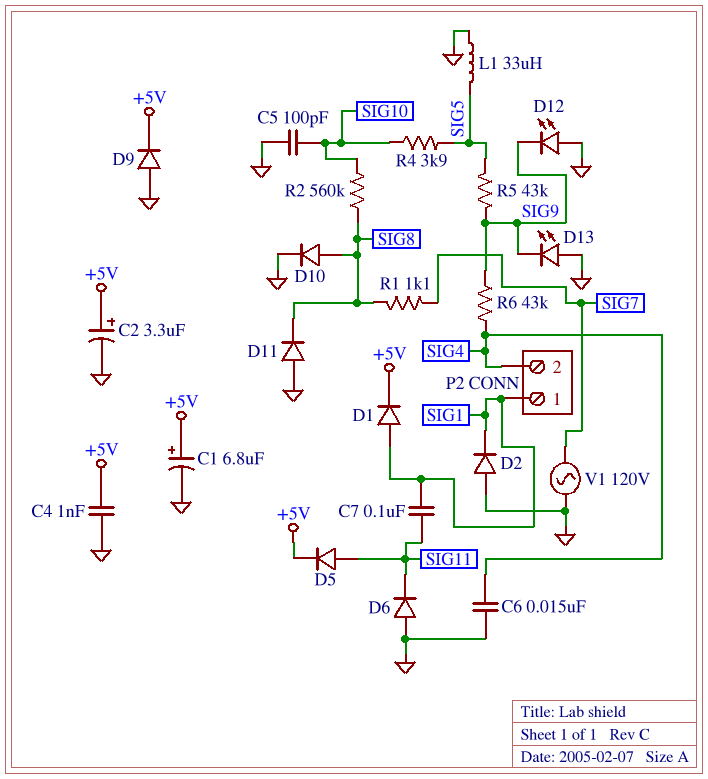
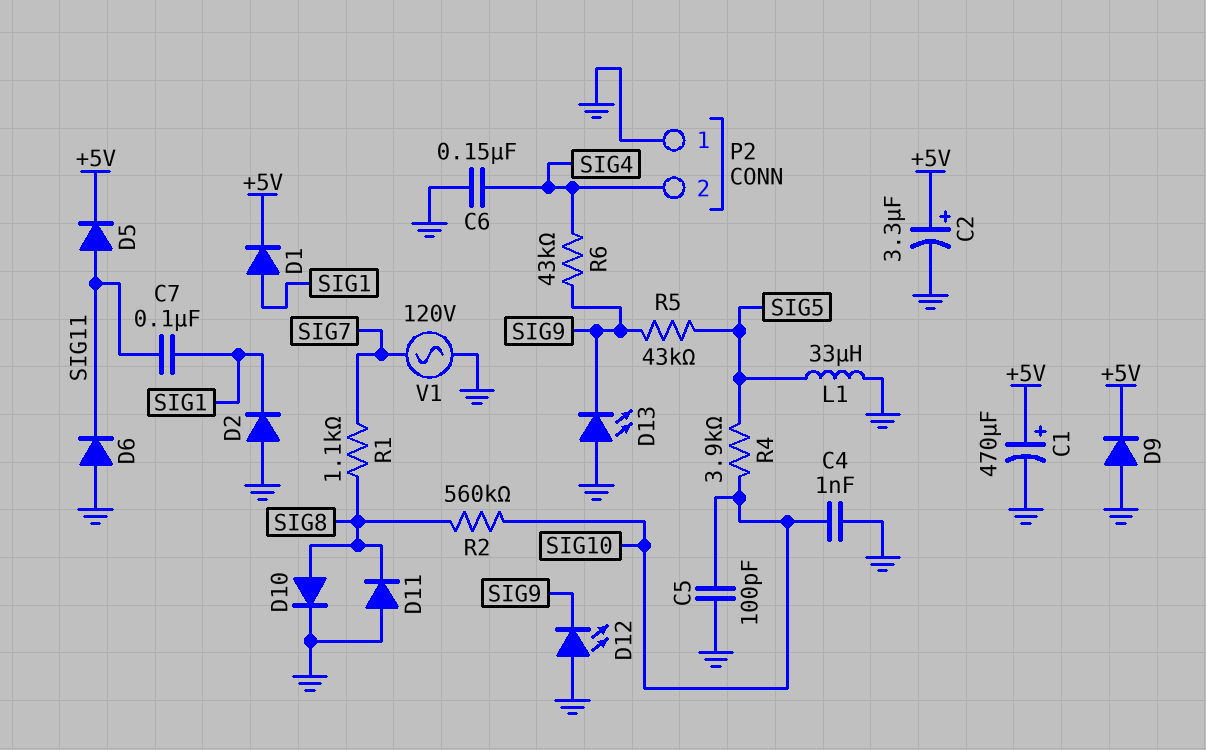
C1: 6.8uF (plus +5V, minus GND) -> 470uF (plus +5V, minus GND)
C4: 1nF (+5V, GND) -> 1nF (GND, SIG10)
C6: 15nF (GND, SIG4) -> 150nF (GND, SIG4)
P2 pin 1: SIG1 -> GND

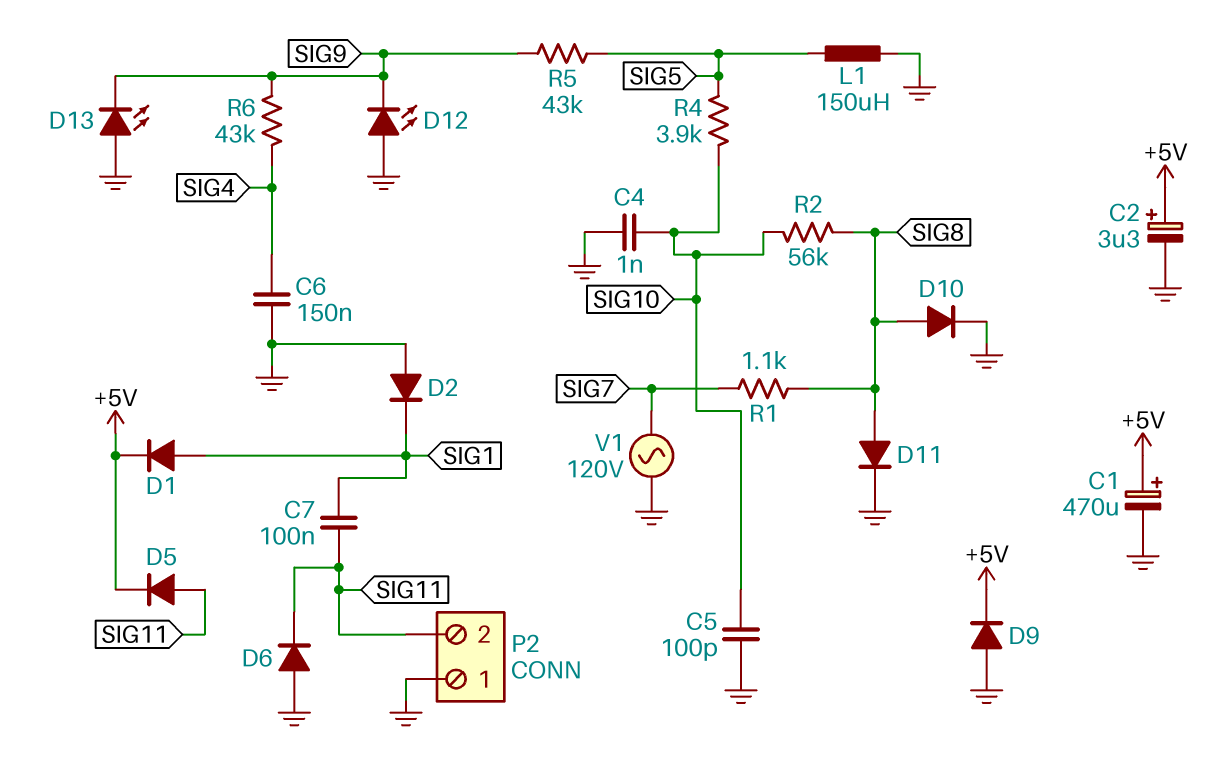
D11: diode (A GND, K SIG8) -> diode (A SIG8, K GND)
L1: 33uH (GND, SIG5) -> 150uH (GND, SIG5)
P2 pin 2: SIG4 -> SIG11
R2: 560k (SIG8, SIG10) -> 56k (SIG8, SIG10)

